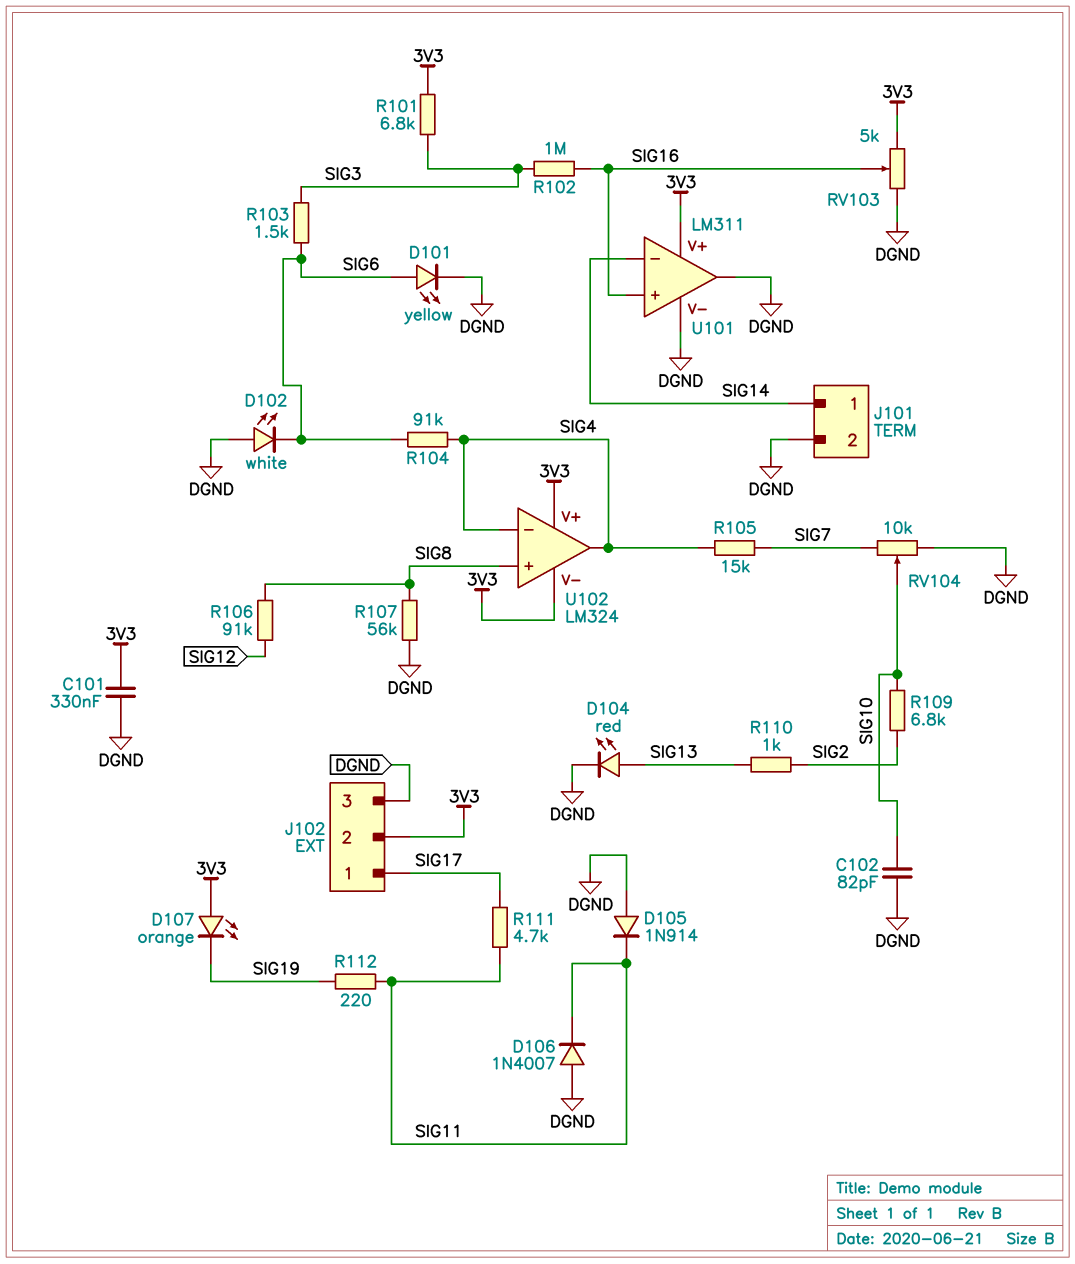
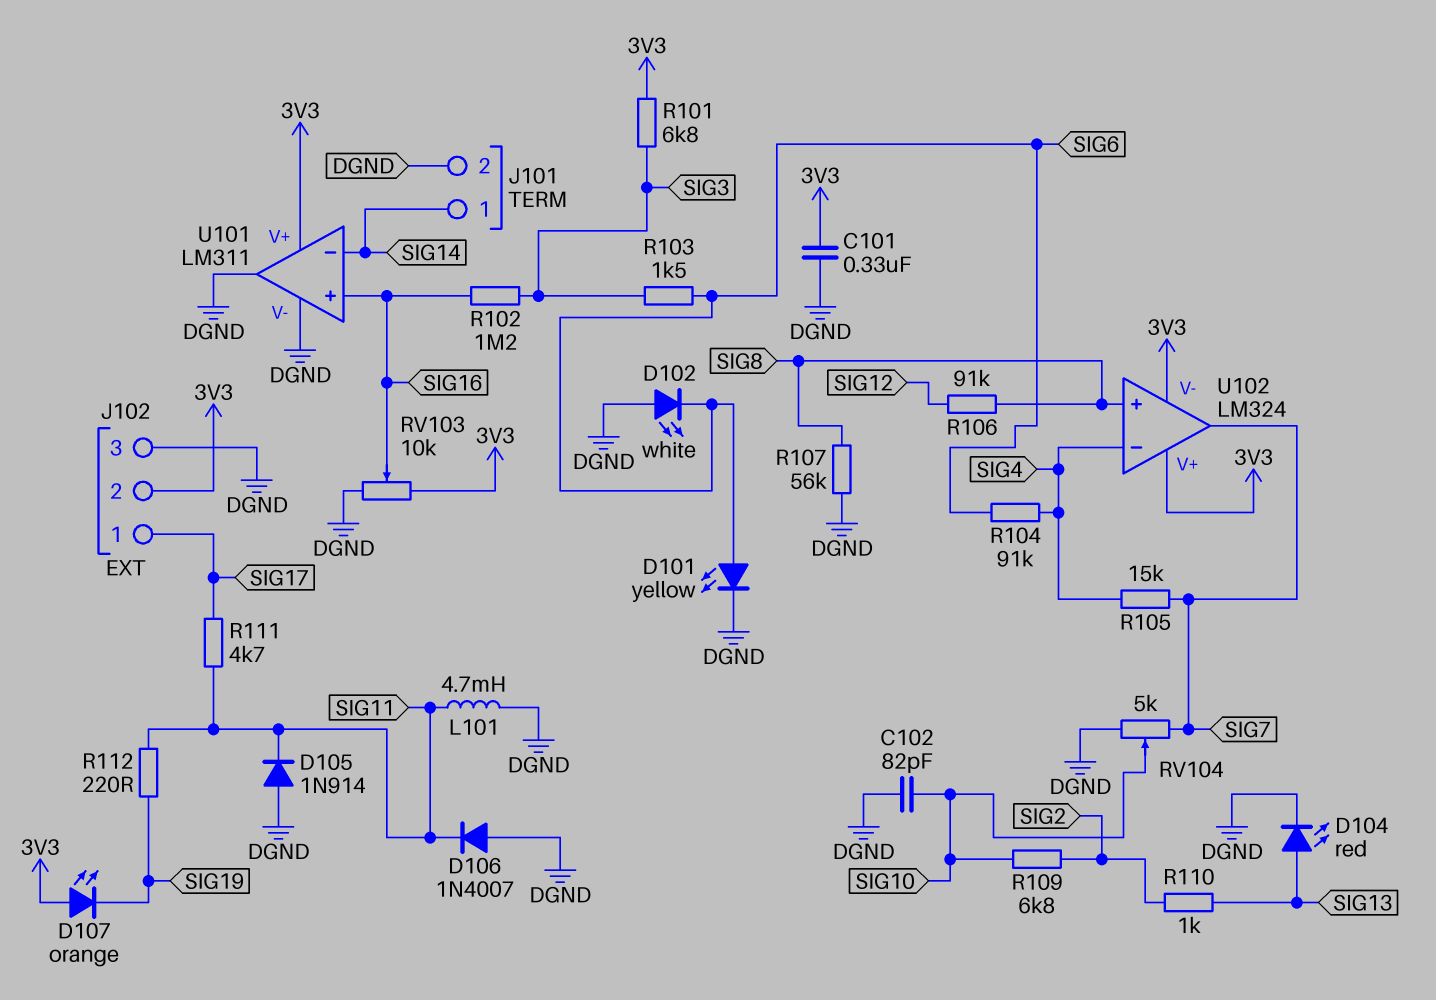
L101: none -> 4.7mH (DGND, SIG11)
R102: 1M (SIG3, SIG16) -> 1.2M (SIG3, SIG16)
RV103: 5k (3V3, DGND, wiper SIG16) -> 10k (3V3, DGND, wiper SIG16)
RV104: 10k (DGND, SIG7, wiper SIG10) -> 5k (DGND, SIG7, wiper SIG10)
U102 pin out: SIG4 -> SIG7

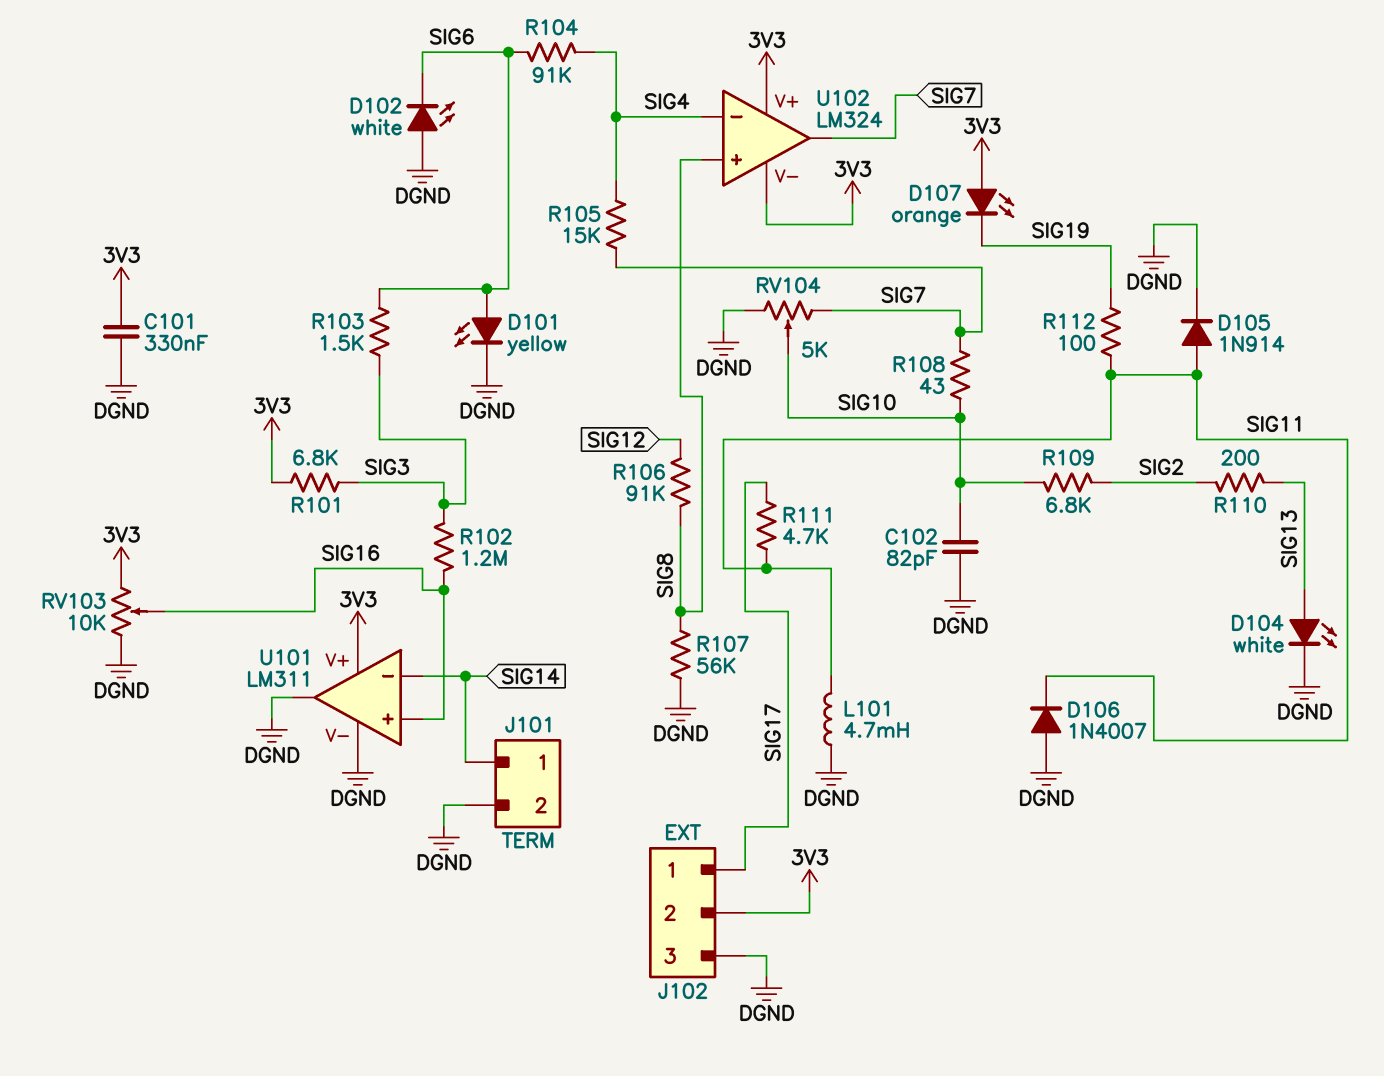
D104: LED red (A SIG13, K DGND) -> LED white (A SIG13, K DGND)
D105: diode 1N914 (A DGND, K SIG11) -> diode 1N914 (A SIG11, K DGND)
R108: none -> 43 (SIG7, SIG10)
R110: 1k (SIG2, SIG13) -> 200 (SIG2, SIG13)
R112: 220 (SIG11, SIG19) -> 100 (SIG11, SIG19)

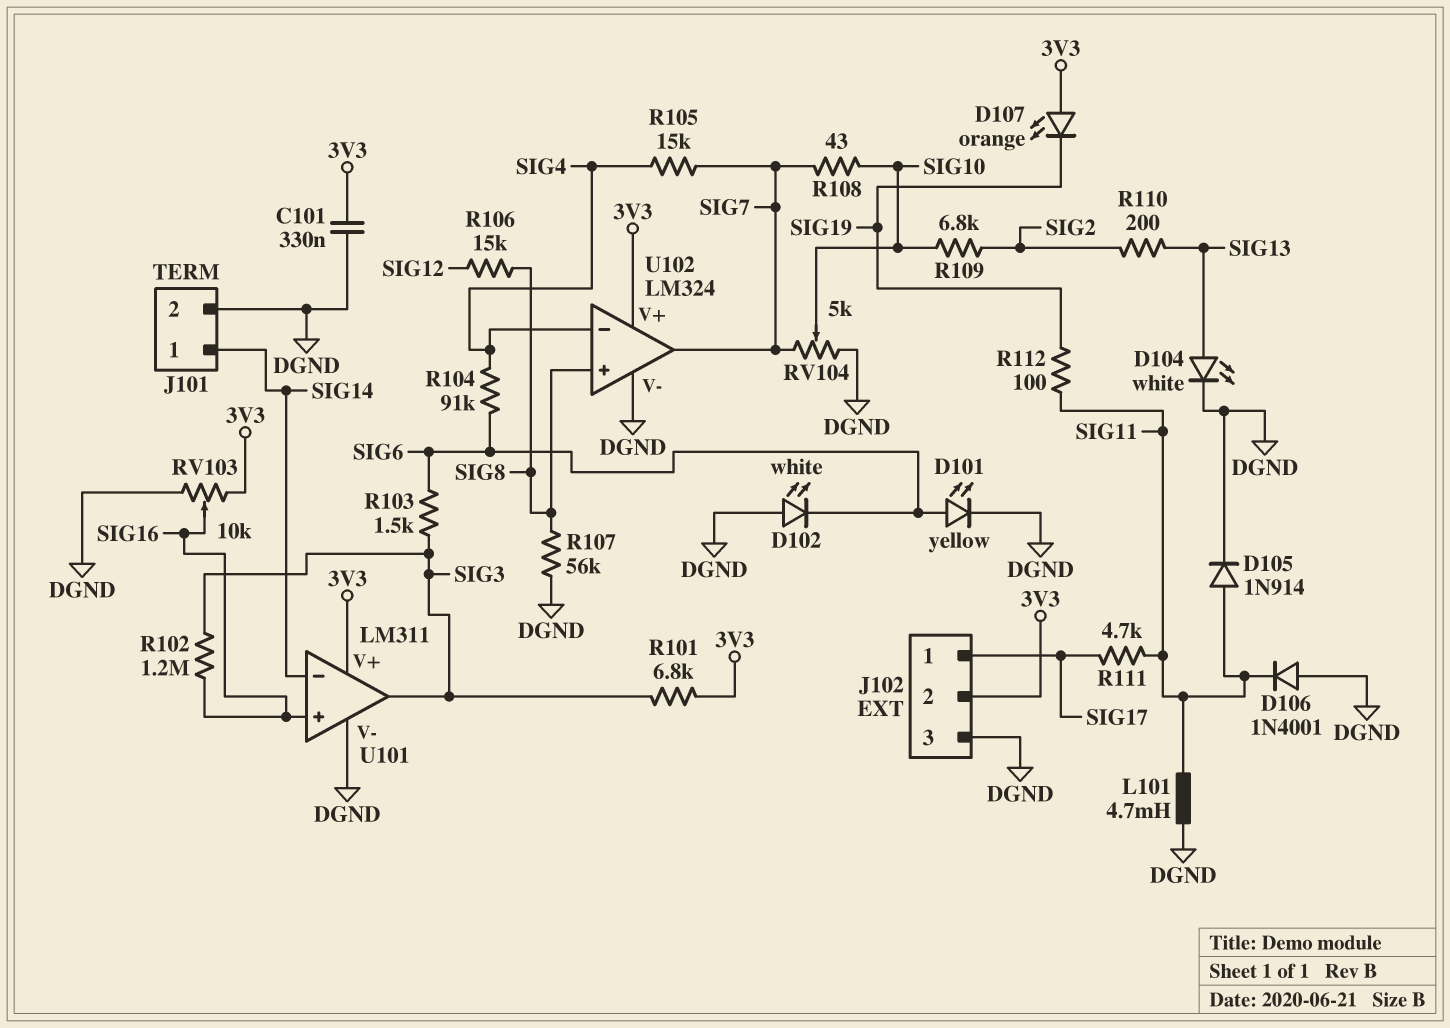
C102: 82pF (DGND, SIG10) -> none
D106: diode 1N4007 (A DGND, K SIG11) -> diode 1N4001 (A DGND, K SIG11)
R106: 91k (SIG8, SIG12) -> 15k (SIG8, SIG12)
U101 pin out: DGND -> SIG3
U102 pin V-: 3V3 -> DGND

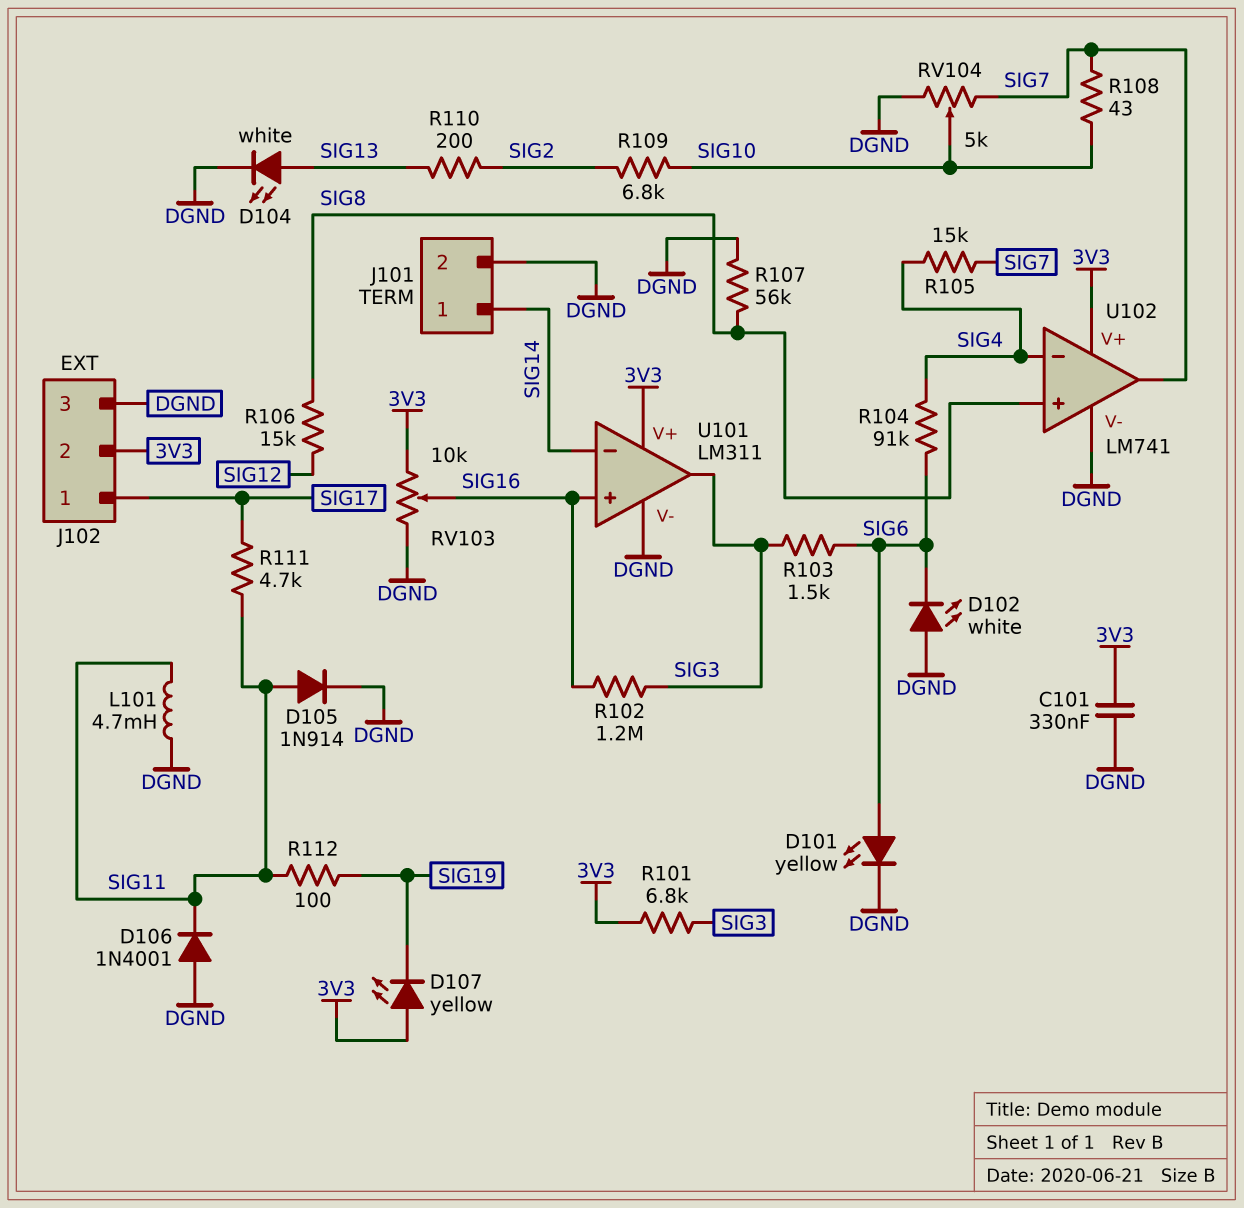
D107: LED orange (A 3V3, K SIG19) -> LED yellow (A 3V3, K SIG19)
U102: LM324 -> LM741

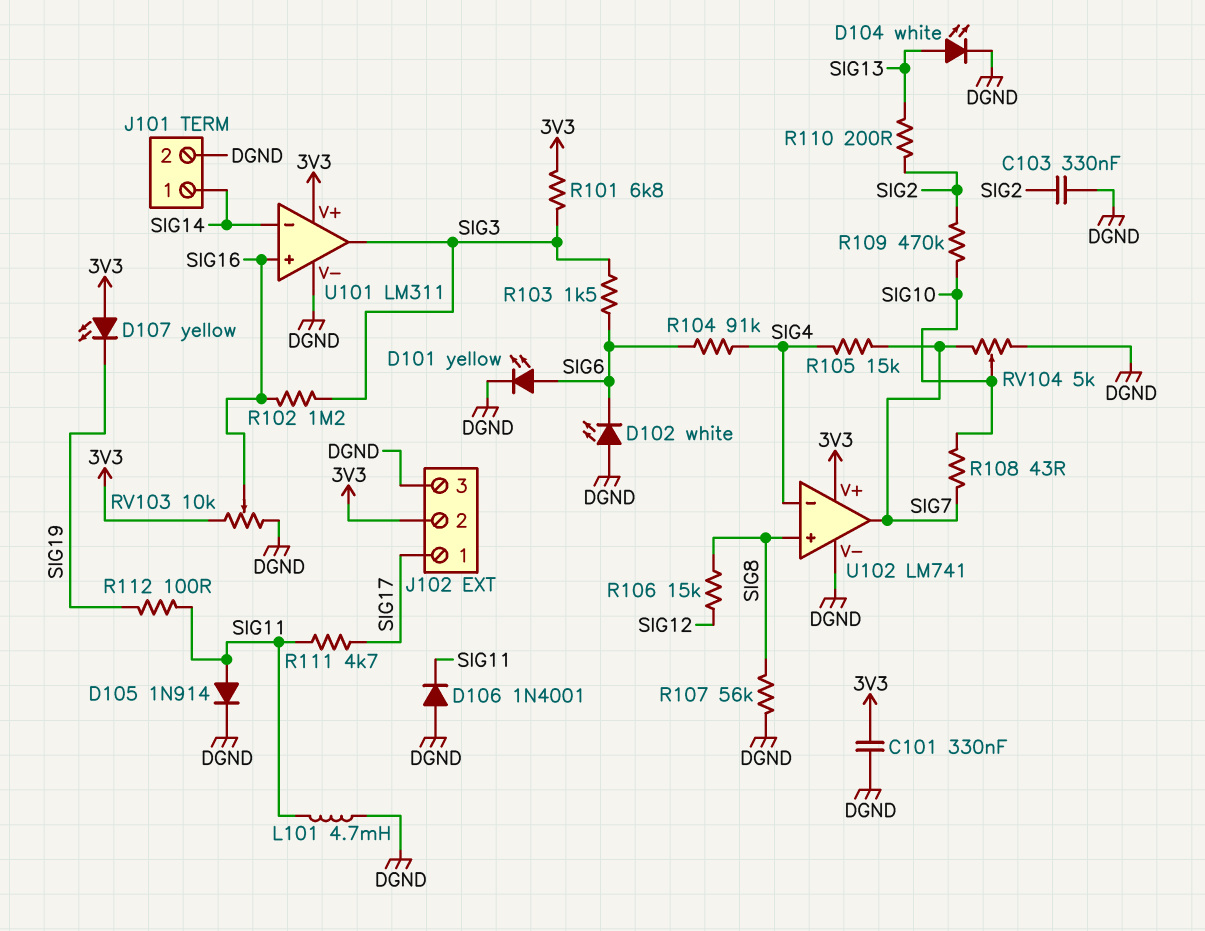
C103: none -> 330nF (DGND, SIG2)
R109: 6.8k (SIG2, SIG10) -> 470k (SIG2, SIG10)

